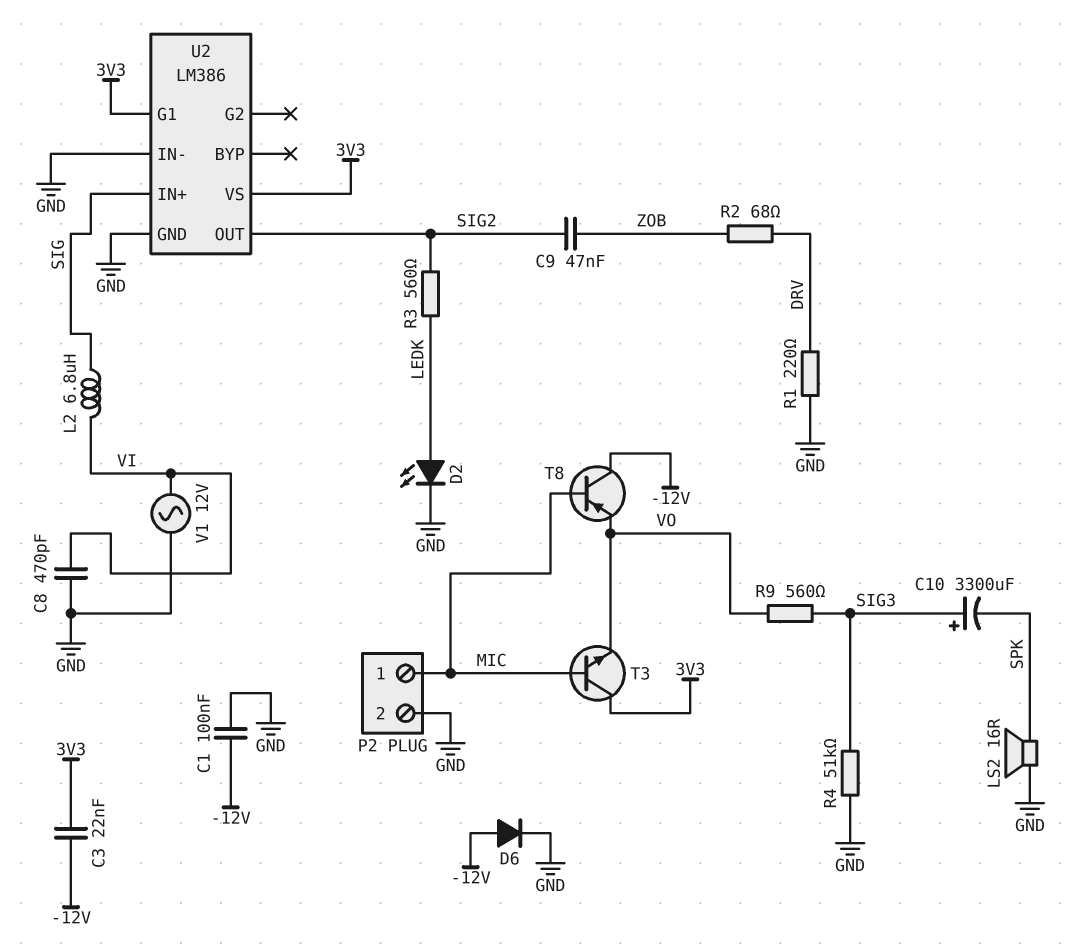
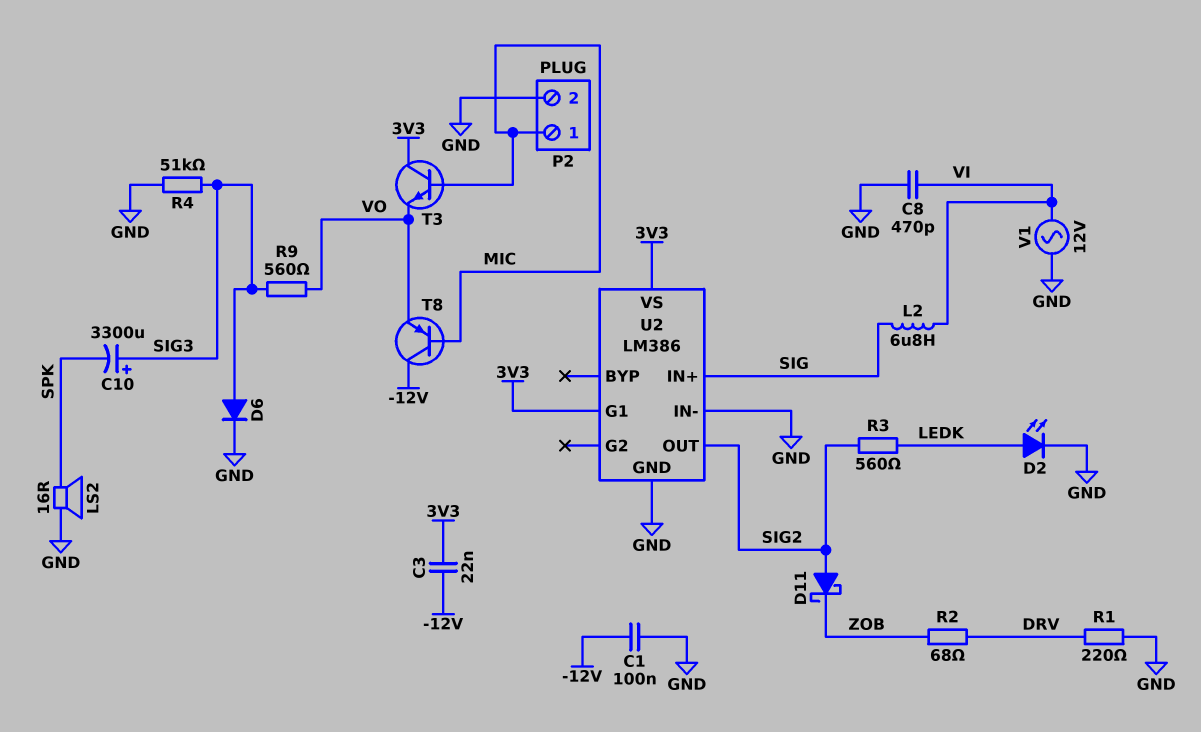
C9: 47nF (SIG2, ZOB) -> none
D6: diode (A -12V, K GND) -> diode (A SIG3, K GND)
D11: none -> schottky (A SIG2, K ZOB)

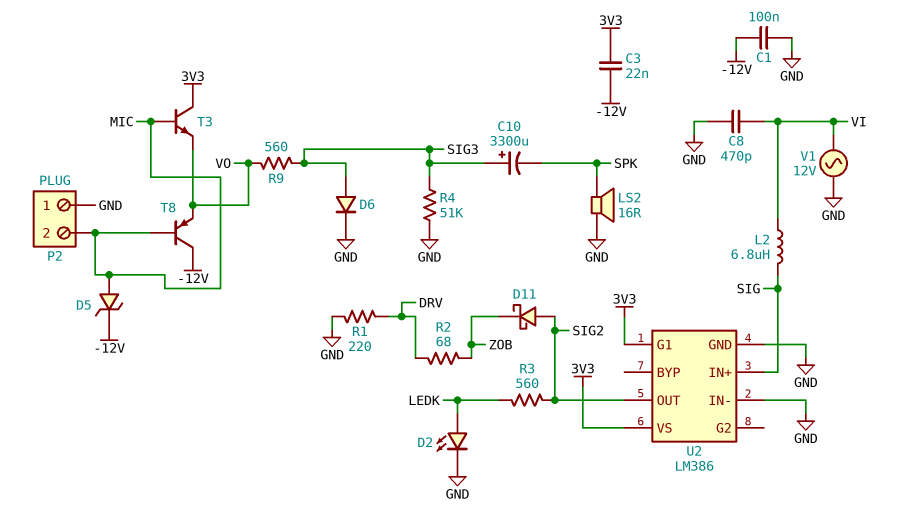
D5: none -> zener (A MIC, K -12V)
P2 pin 1: MIC -> GND
P2 pin 2: GND -> MIC

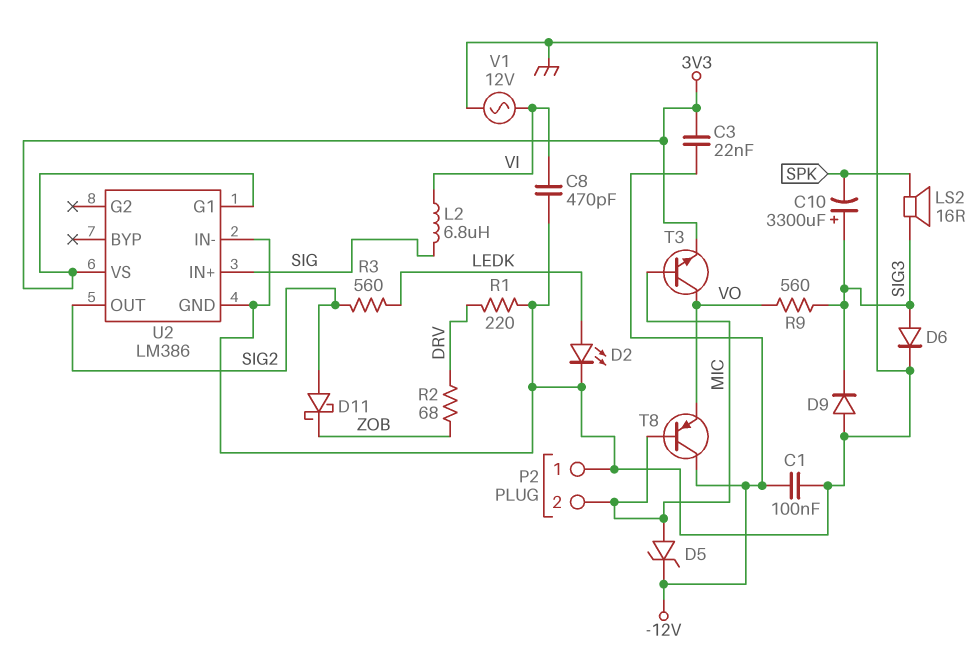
D9: none -> diode (A GND, K SIG3)
LS2: speaker 16R (GND, SPK) -> speaker 16R (SIG3, SPK)
R4: 51k (GND, SIG3) -> none
T3: NPN (B MIC, C 3V3, E VO) -> NPN (B MIC, C VO, E 3V3)

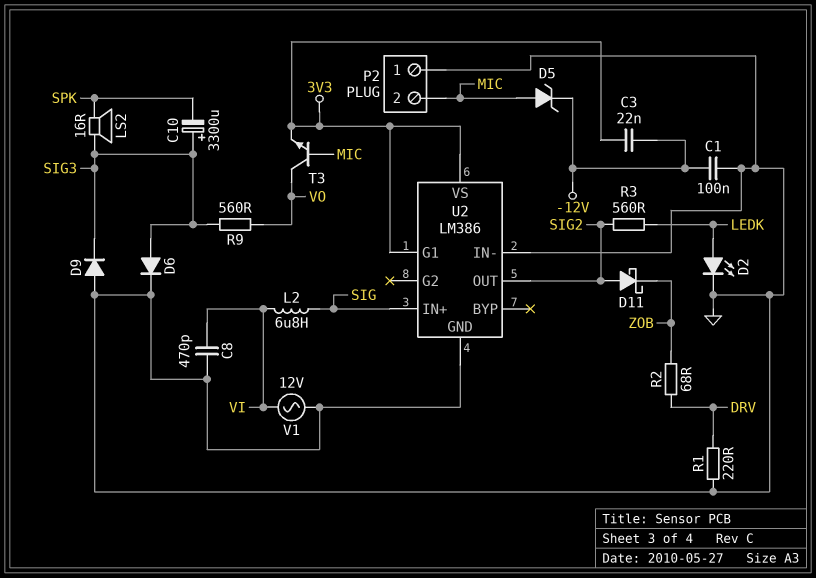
T8: PNP (B MIC, C -12V, E VO) -> none

